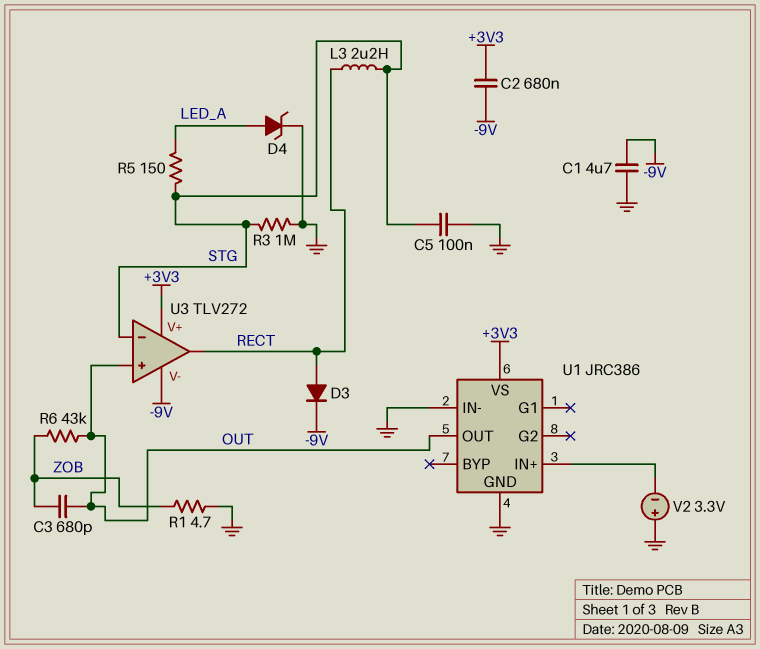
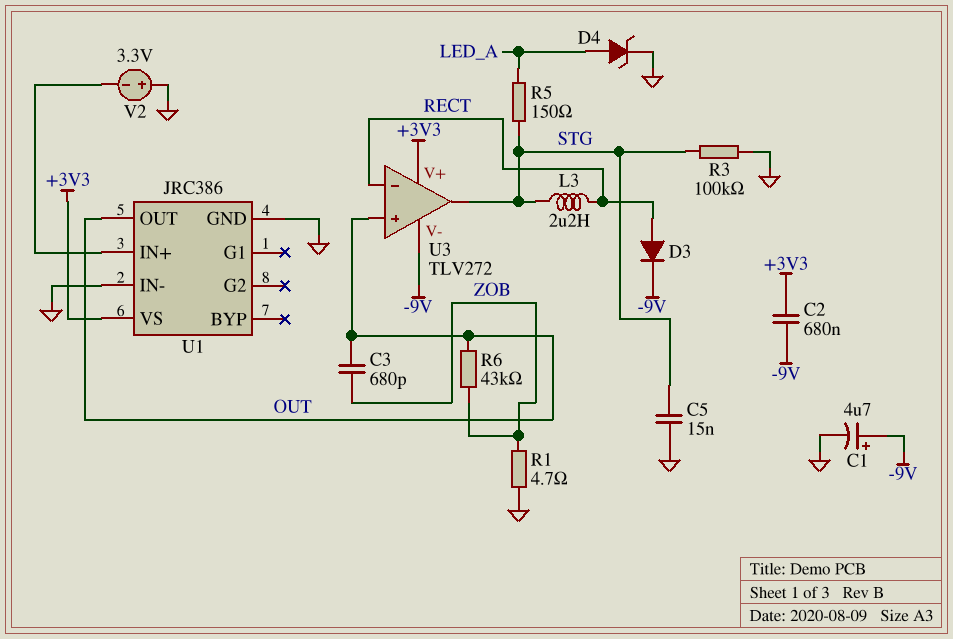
C1: 4.7uF (-9V, GND) -> 4.7uF (plus -9V, minus GND)
C5: 100nF (GND, STG) -> 15nF (GND, STG)
R3: 1M (GND, STG) -> 100k (GND, STG)
U3 pin in-: STG -> RECT
U3 pin out: RECT -> STG

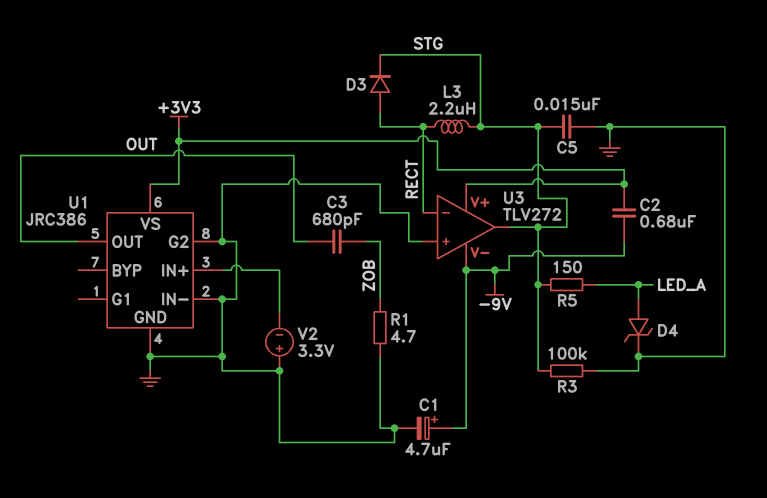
D3: diode (A RECT, K -9V) -> diode (A RECT, K STG)
R6: 43k (OUT, ZOB) -> none
U1 pin G2: none -> GND
U3 pin in+: OUT -> GND

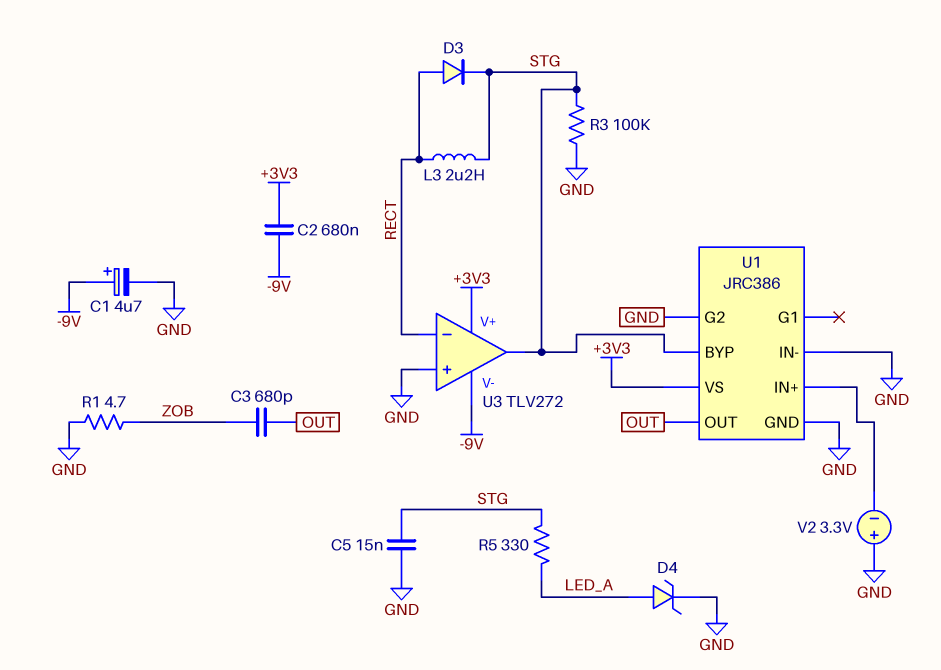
R5: 150 (LED_A, STG) -> 330 (LED_A, STG)
U1 pin BYP: none -> STG

